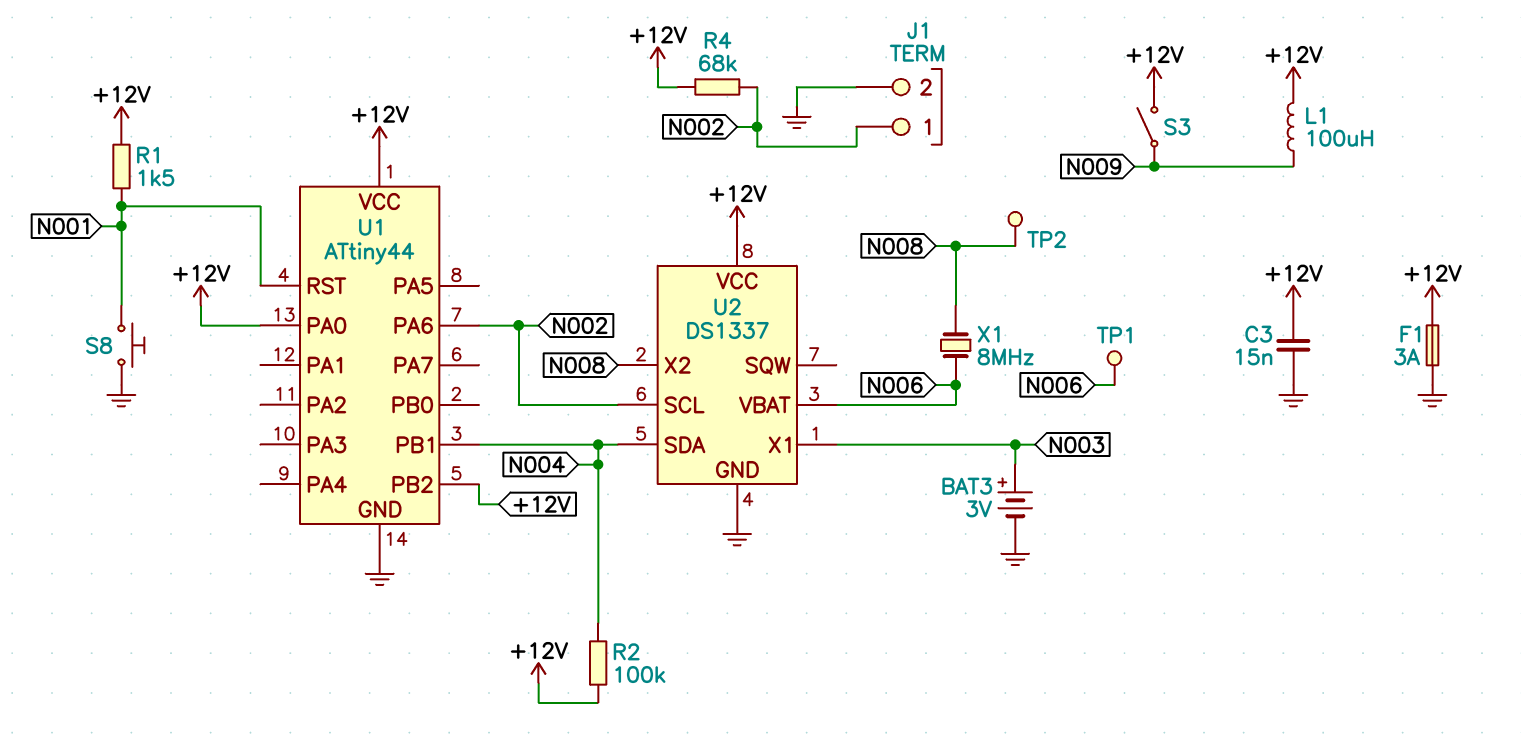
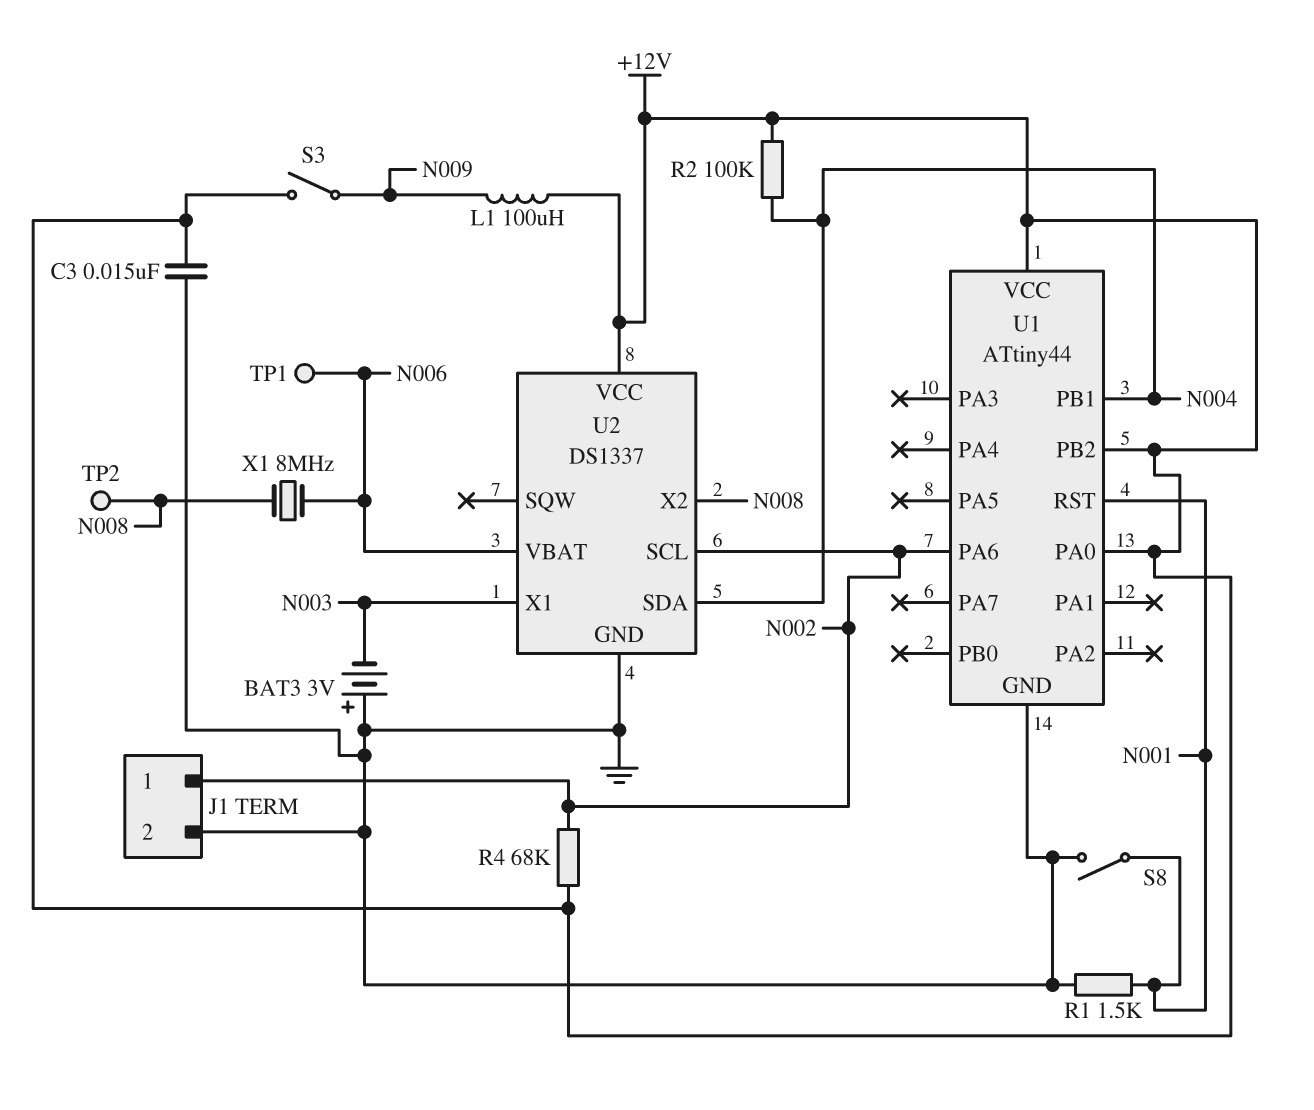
BAT3: 3V (plus N003, minus GND) -> 3V (plus GND, minus N003)
F1: 3A (+12V, GND) -> none
R1: 1.5k (+12V, N001) -> 1.5k (GND, N001)
S8: button (GND, N001) -> switch (GND, N001)

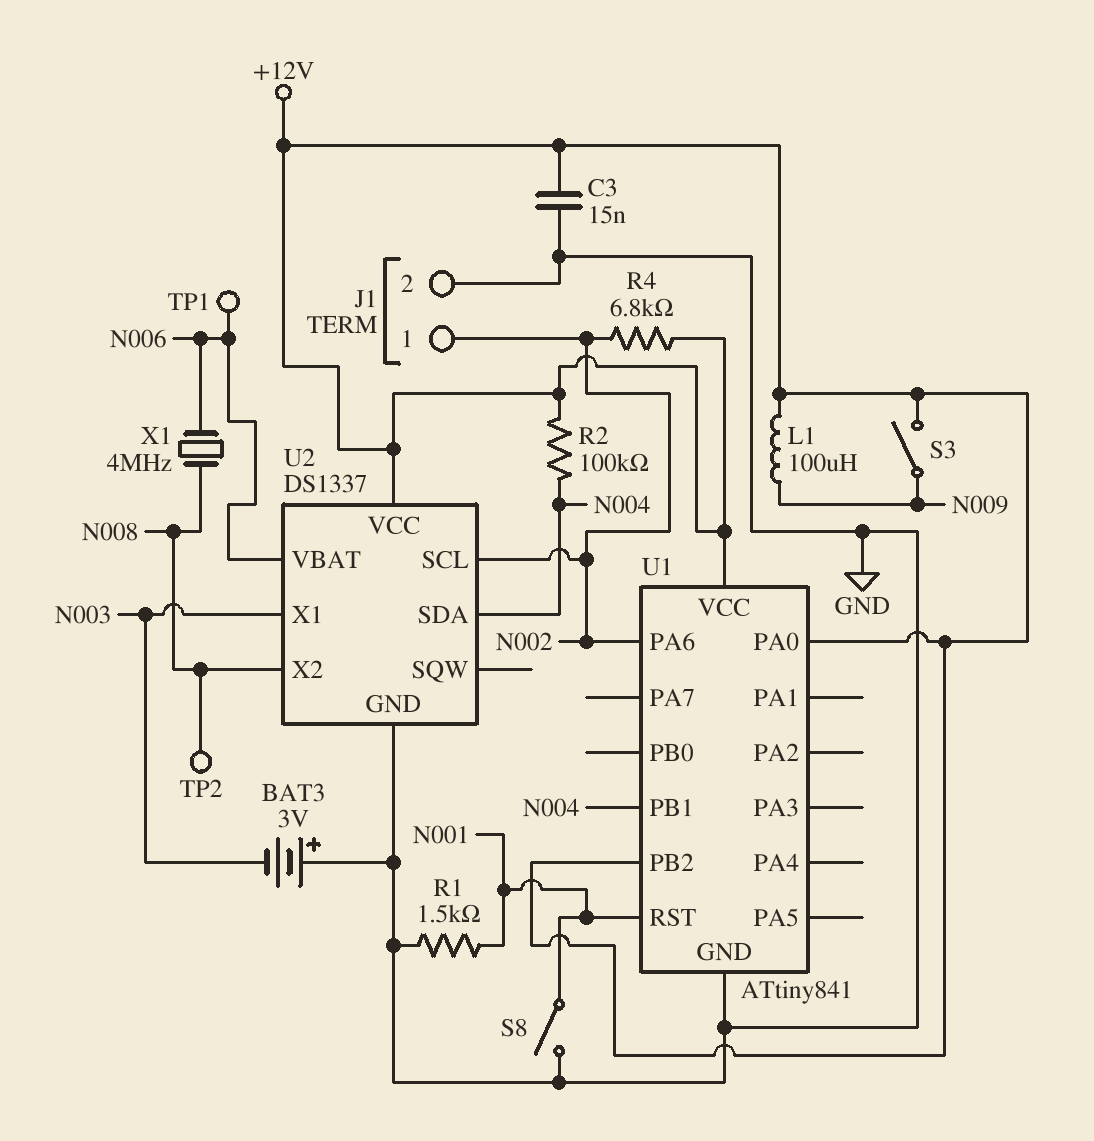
R4: 68k (+12V, N002) -> 6.8k (+12V, N002)
U1: ATtiny44 -> ATtiny841
X1: 8MHz (N006, N008) -> 4MHz (N006, N008)

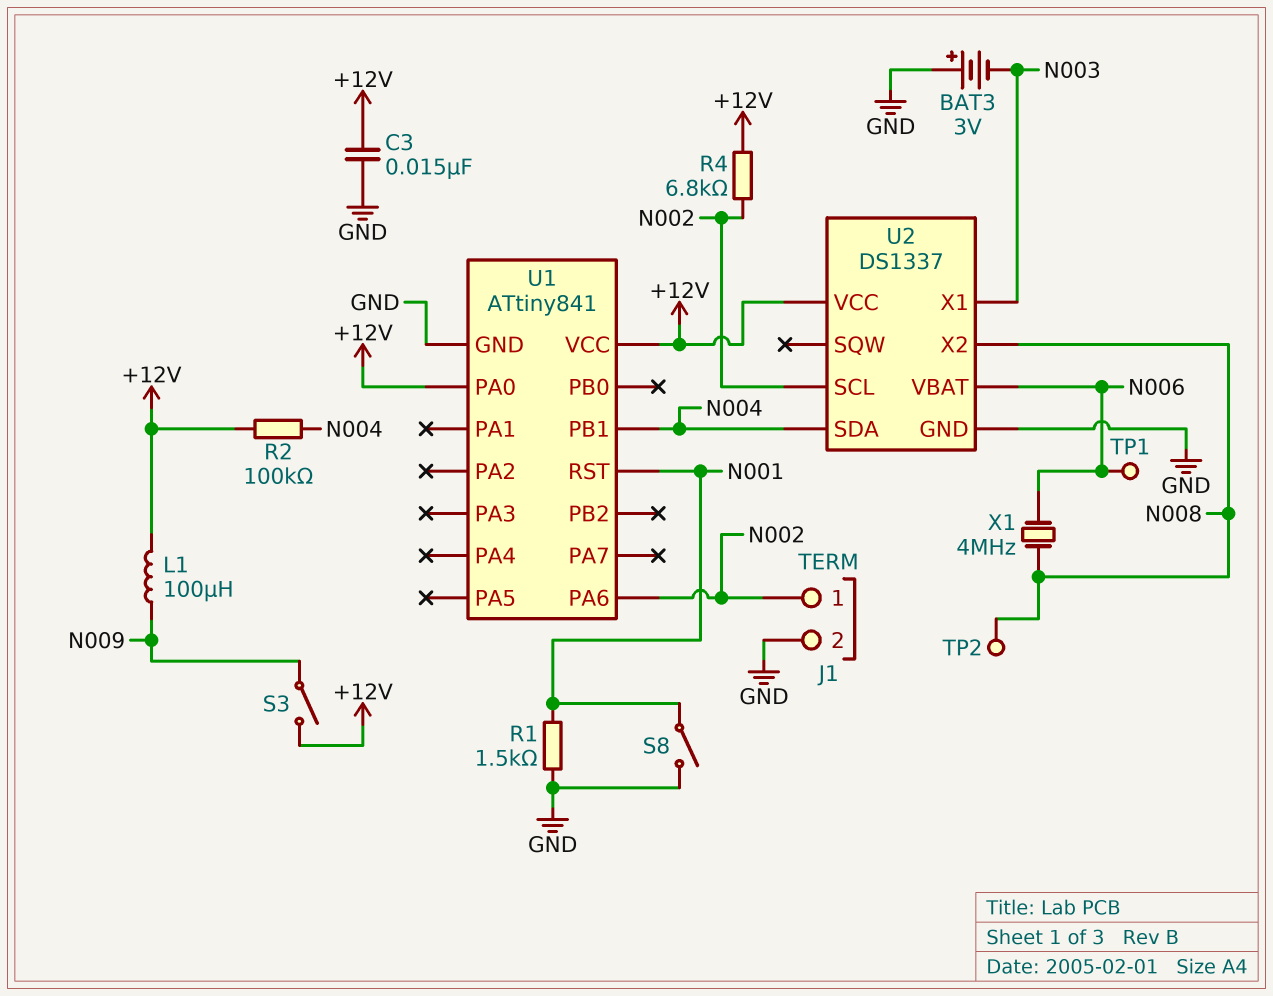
U1 pin PB2: +12V -> none

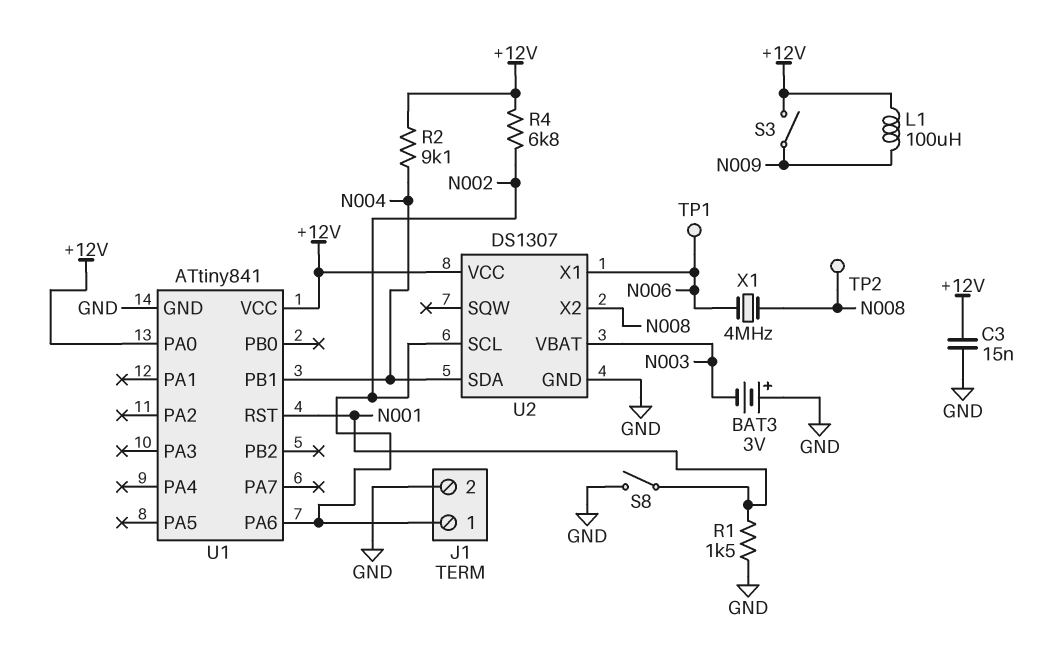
R2: 100k (+12V, N004) -> 9.1k (+12V, N004)
U2: DS1337 -> DS1307
U2 pin VBAT: N006 -> N003
U2 pin X1: N003 -> N006

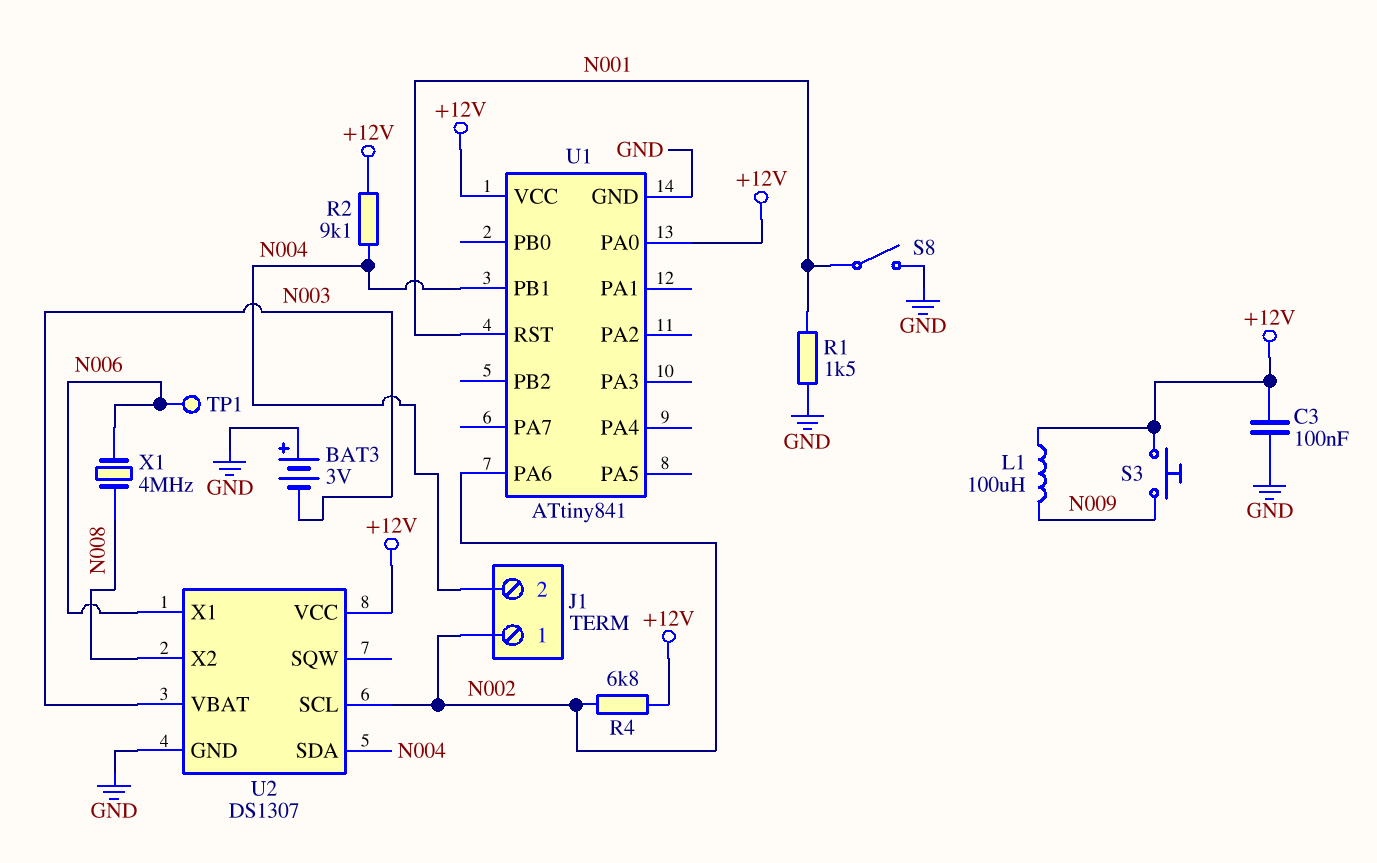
C3: 15nF (+12V, GND) -> 100nF (+12V, GND)
J1 pin 2: GND -> N004
S3: switch (+12V, N009) -> button (+12V, N009)
TP2: test point (N008) -> none

